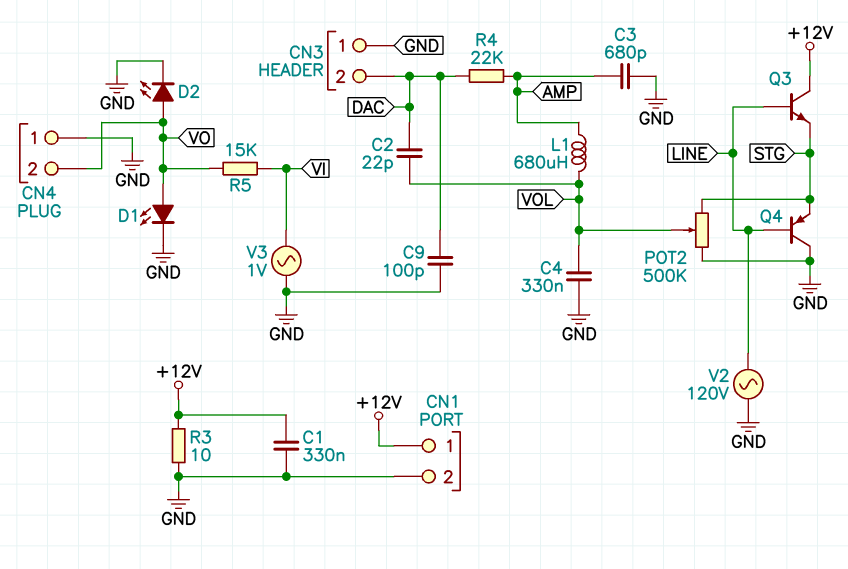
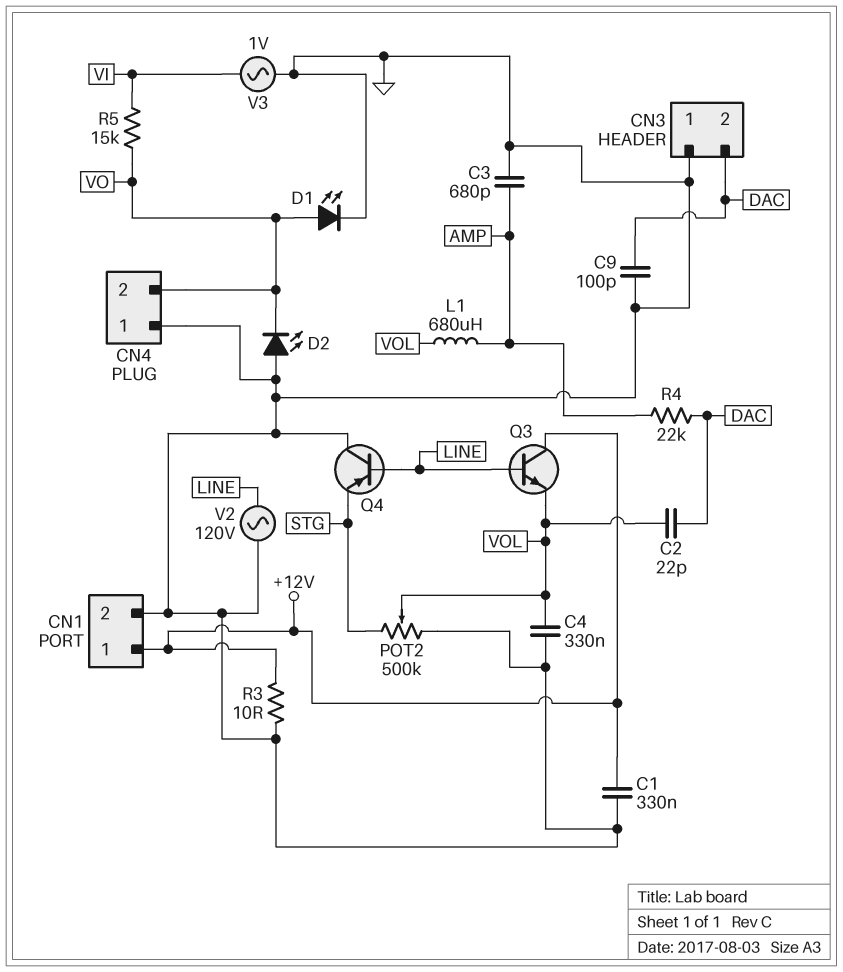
D2: LED (A VO, K GND) -> LED (A GND, K VO)
Q3: NPN (B LINE, C +12V, E STG) -> NPN (B LINE, C +12V, E VOL)

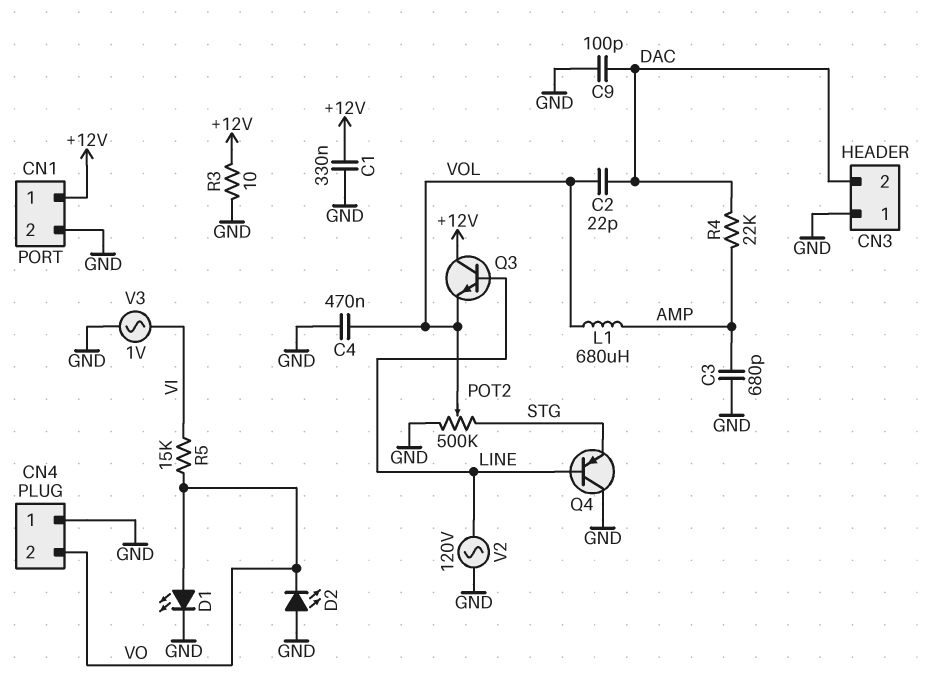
C4: 330nF (GND, VOL) -> 470nF (GND, VOL)

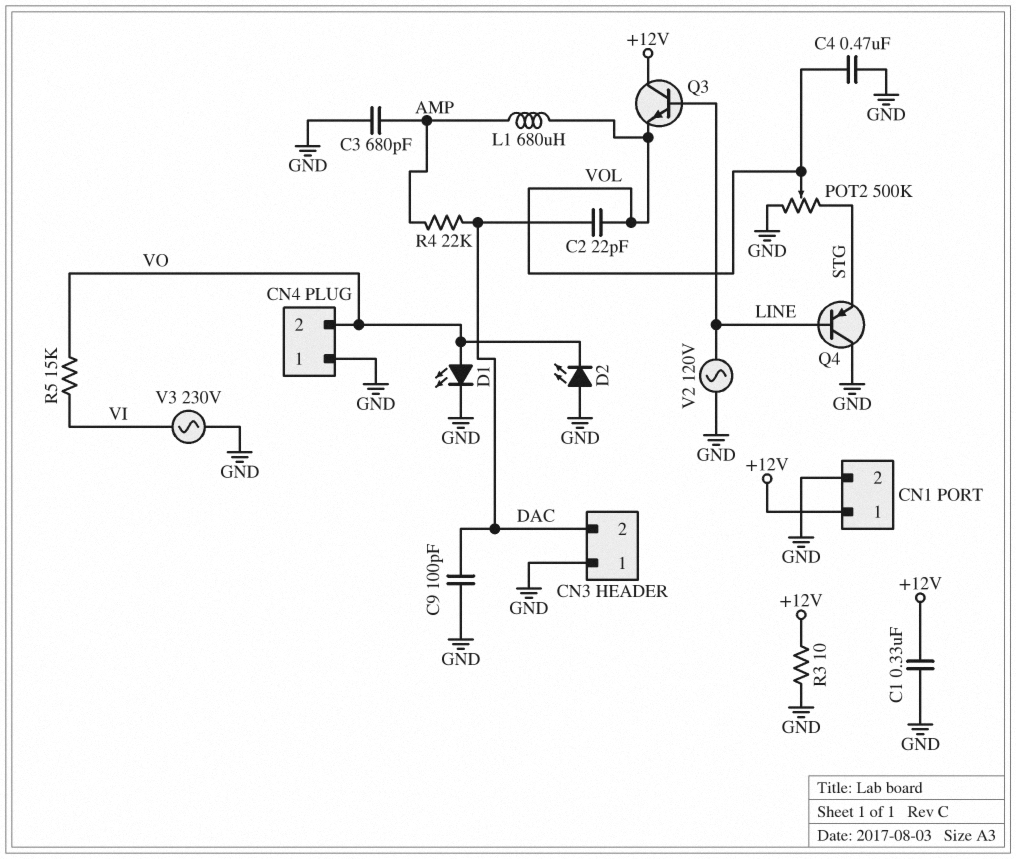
V3: AC 1V (GND, VI) -> AC 230V (GND, VI)

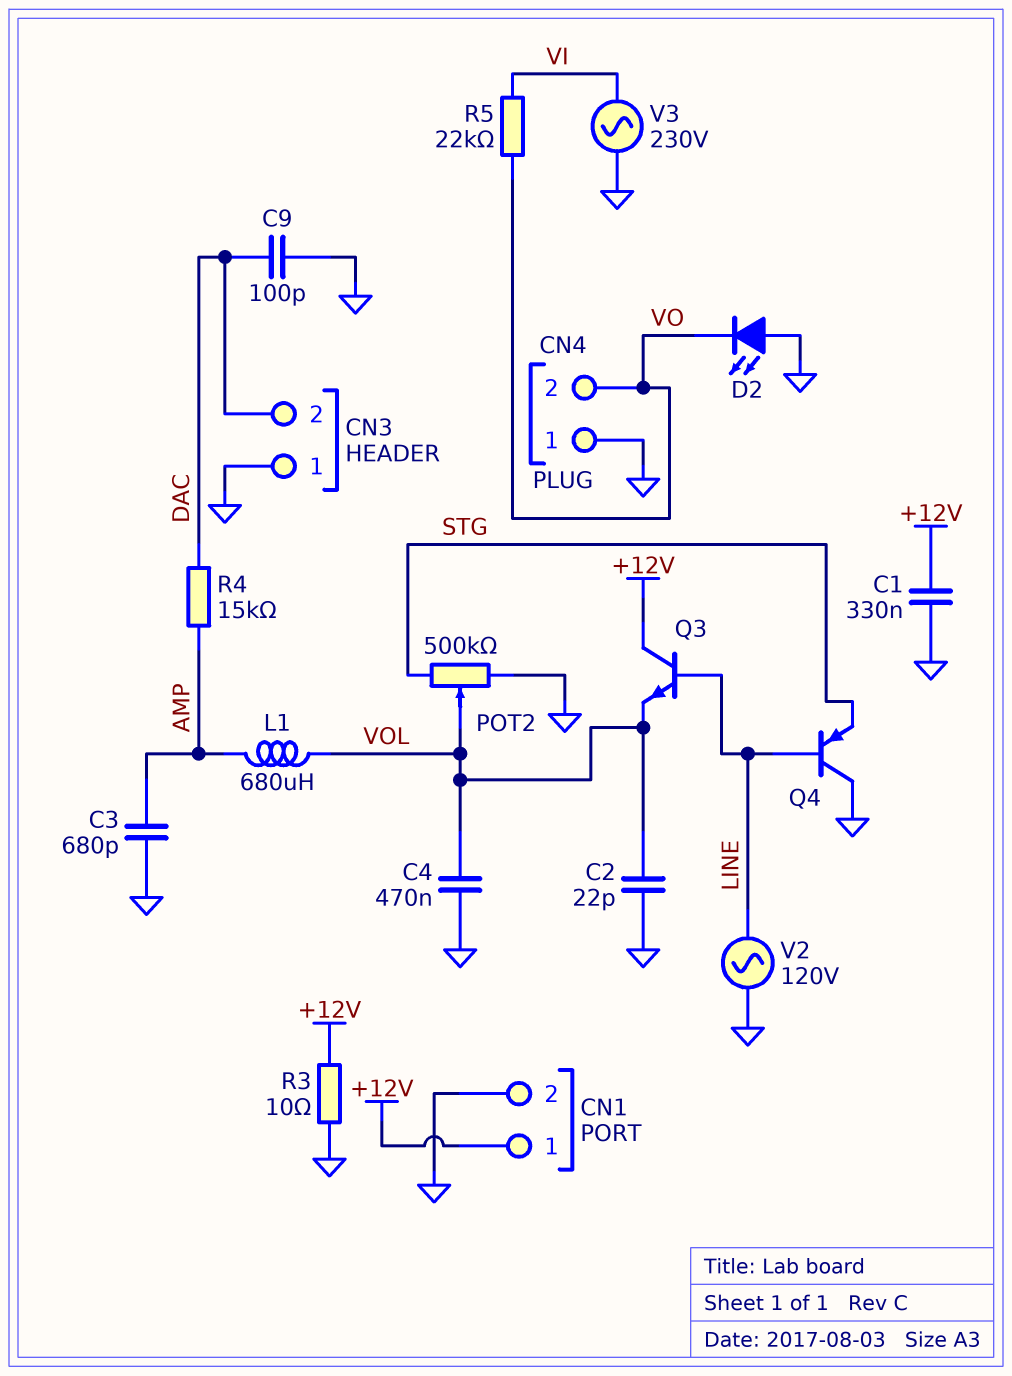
C2: 22pF (DAC, VOL) -> 22pF (GND, VOL)
D1: LED (A VO, K GND) -> none
R4: 22k (AMP, DAC) -> 15k (AMP, DAC)
R5: 15k (VI, VO) -> 22k (VI, VO)

